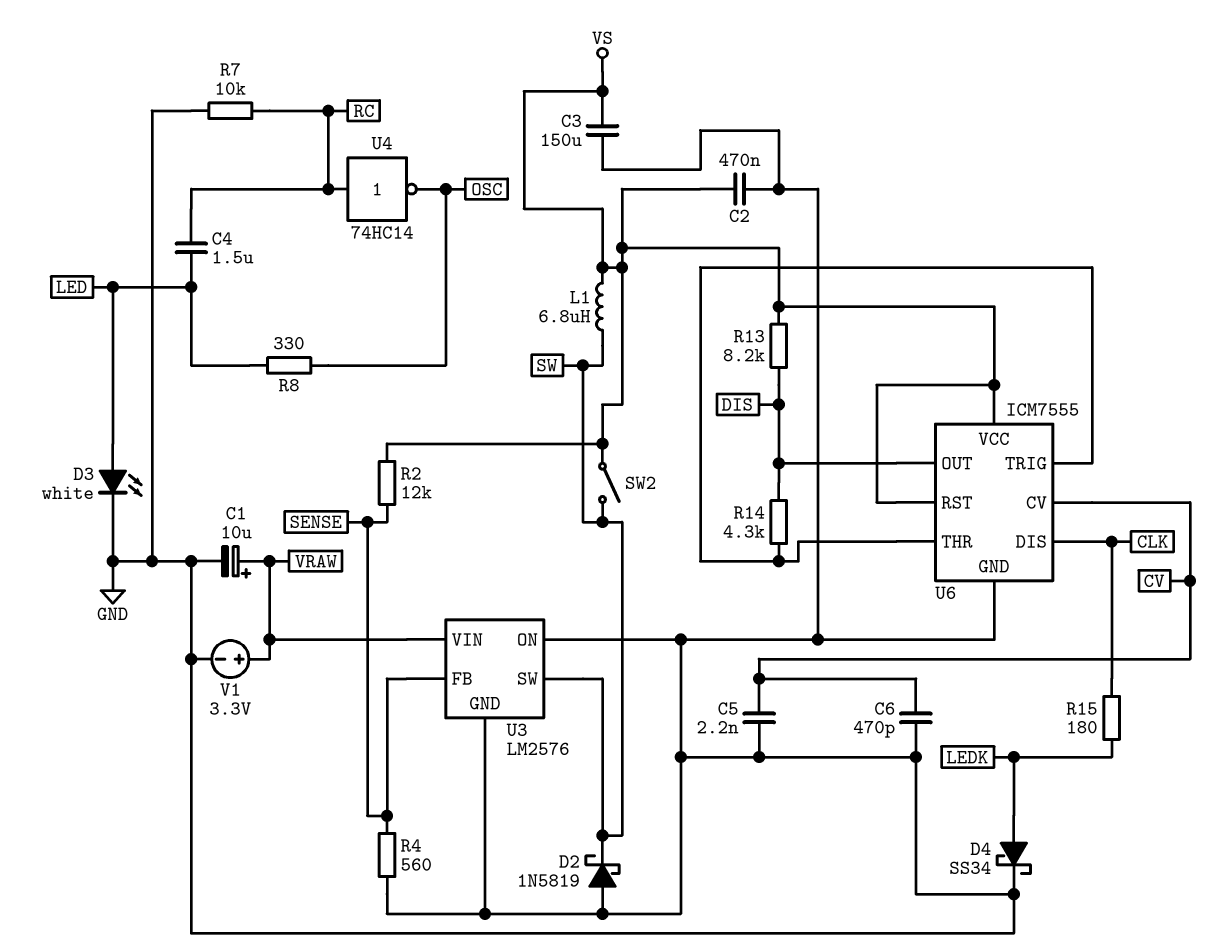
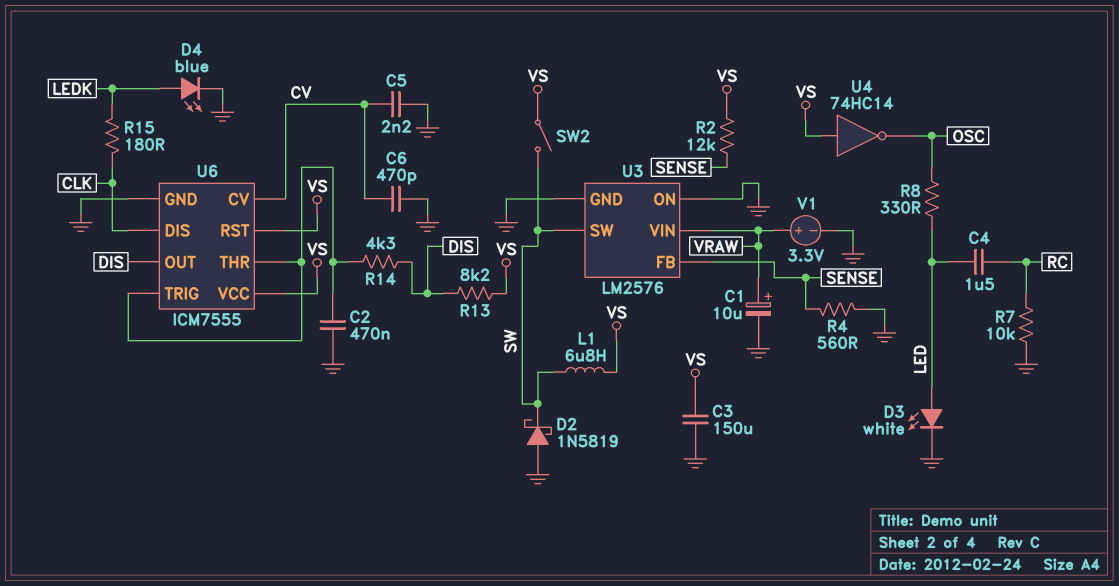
C2: 470nF (GND, VS) -> 470nF (GND, U6/THR)
D4: schottky SS34 (A LEDK, K GND) -> LED blue (A LEDK, K GND)
U4: NOT 74HC14 (in RC, out OSC) -> NOT 74HC14 (in VS, out OSC)

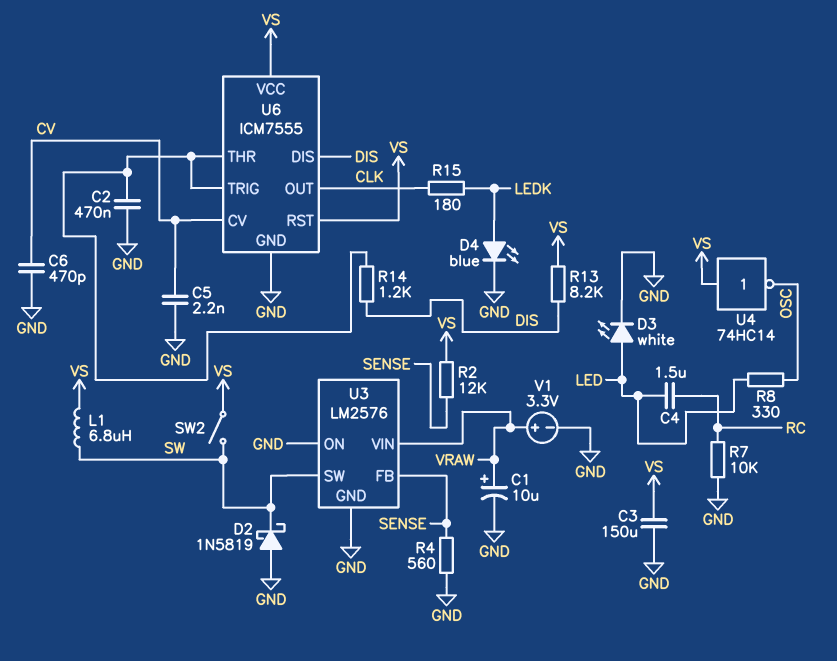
R14: 4.3k (DIS, U6/THR) -> 1.2k (DIS, U6/THR)
U6 pin DIS: CLK -> DIS
U6 pin OUT: DIS -> CLK

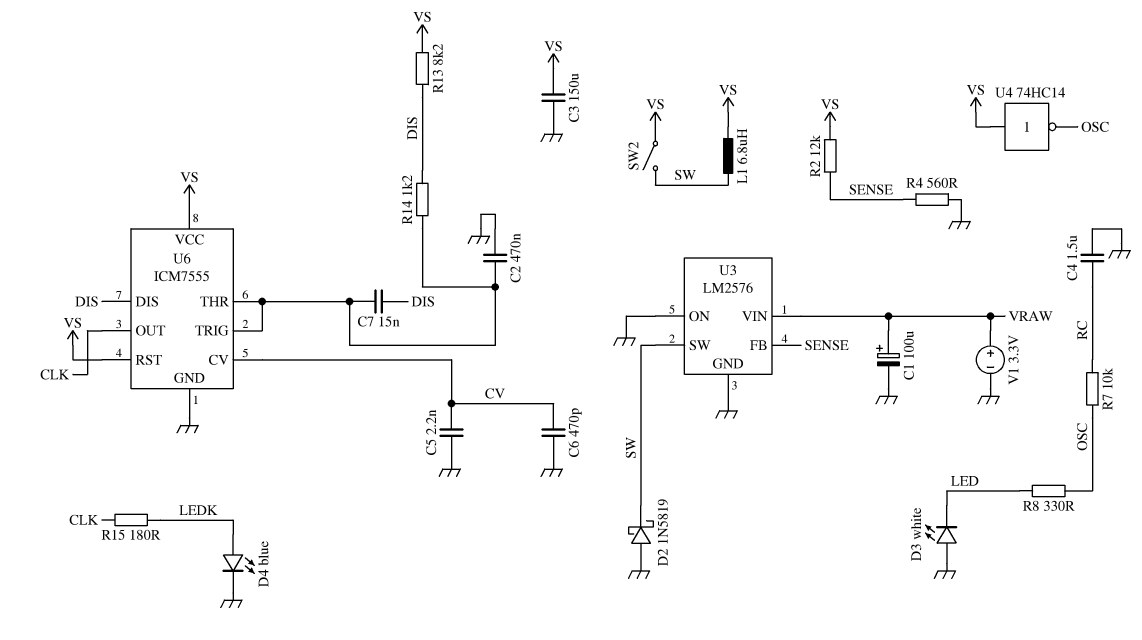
C1: 10uF (plus VRAW, minus GND) -> 100uF (plus VRAW, minus GND)
C4: 1.5uF (LED, RC) -> 1.5uF (GND, RC)
C7: none -> 15nF (DIS, U6/THR)
D3: LED white (A LED, K GND) -> LED white (A GND, K LED)
R7: 10k (GND, RC) -> 10k (OSC, RC)

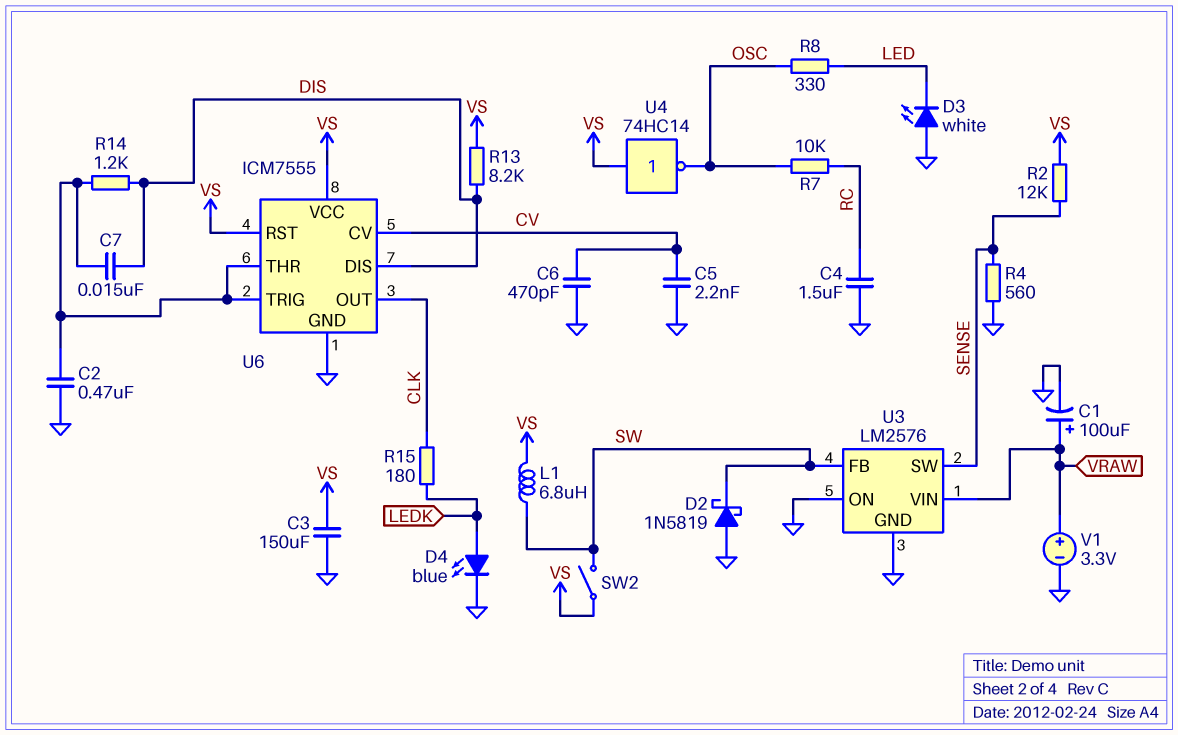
U3 pin FB: SENSE -> SW
U3 pin SW: SW -> SENSE

